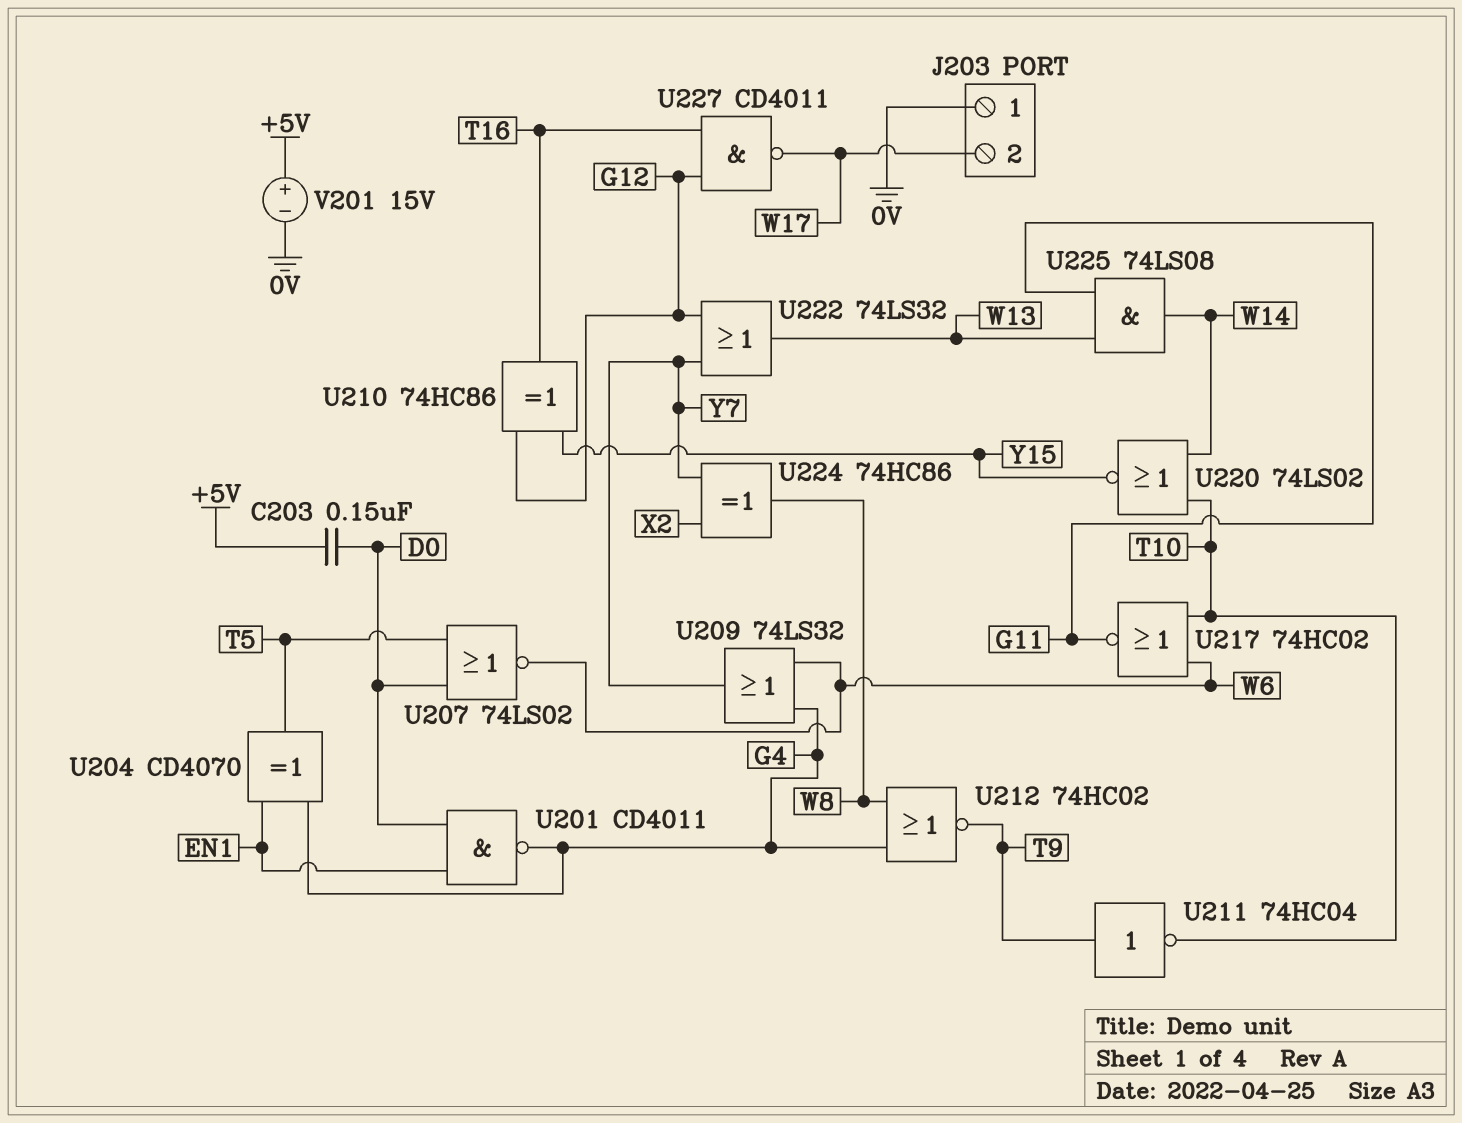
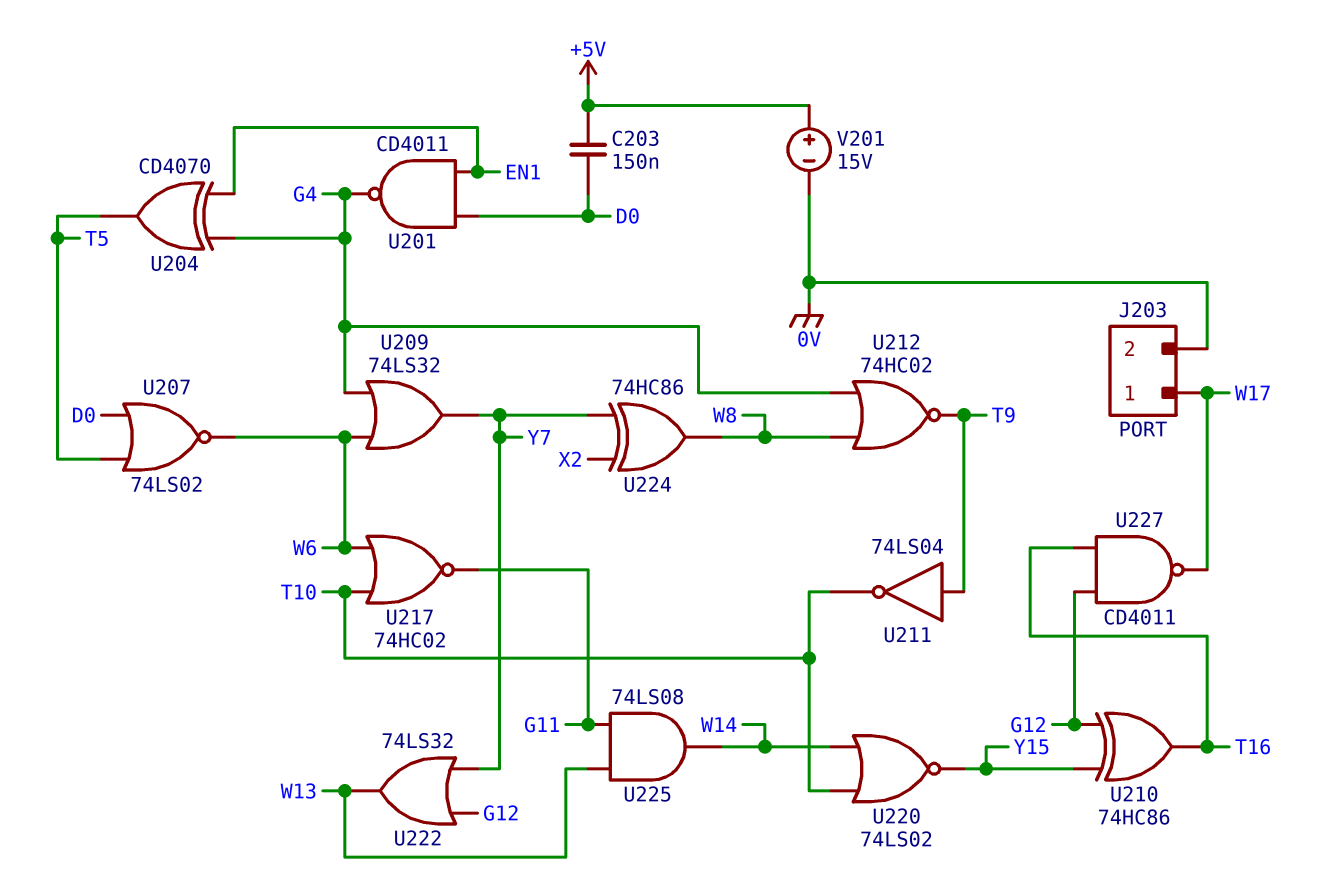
J203 pin 1: 0V -> W17
J203 pin 2: W17 -> 0V
U211: NOT 74HC04 (in T9, out T10) -> NOT 74LS04 (in T9, out T10)

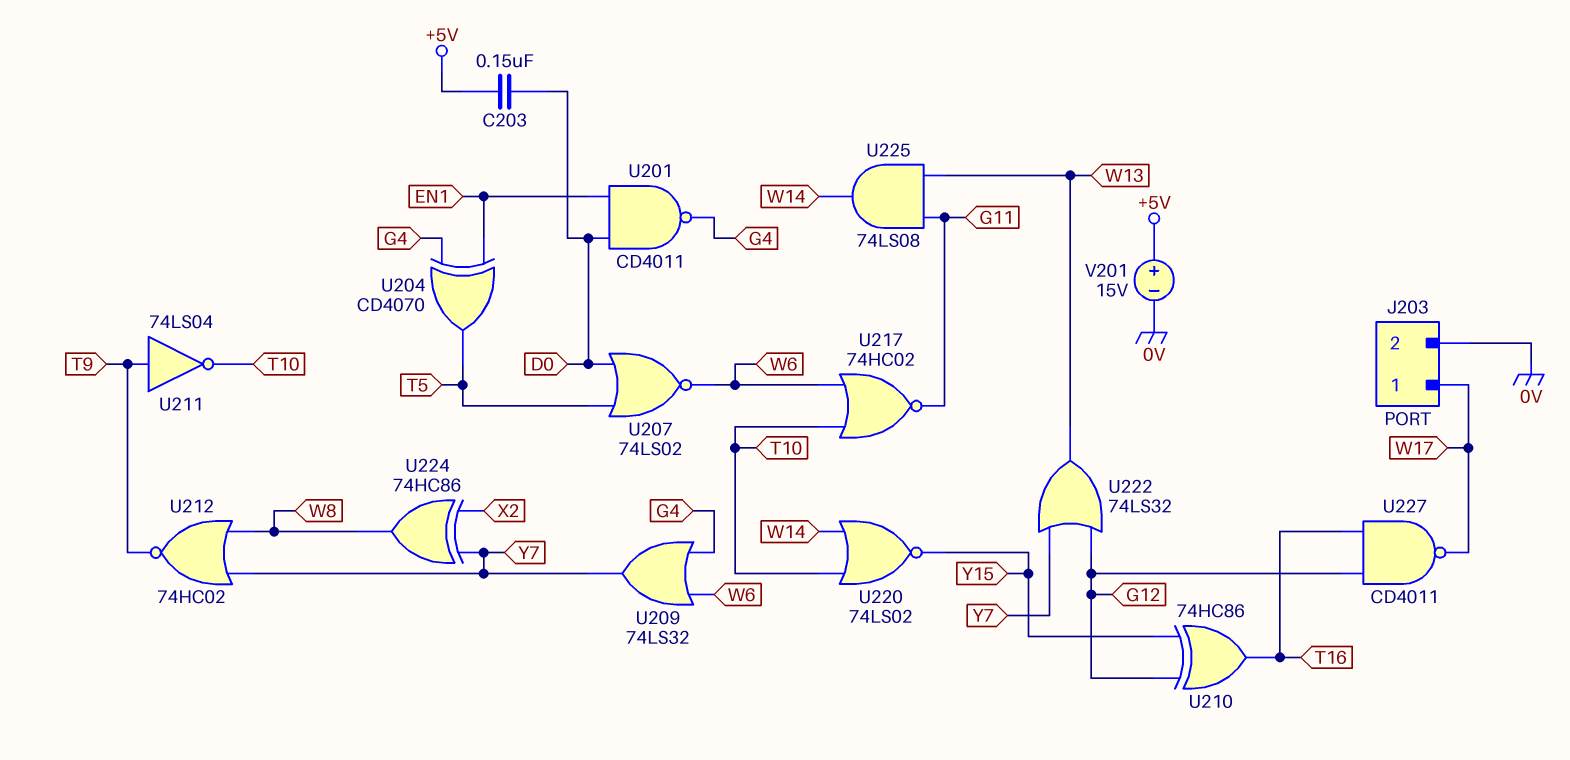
U212: NOR 74HC02 (in G4, in W8, out T9) -> NOR 74HC02 (in W8, in Y7, out T9)

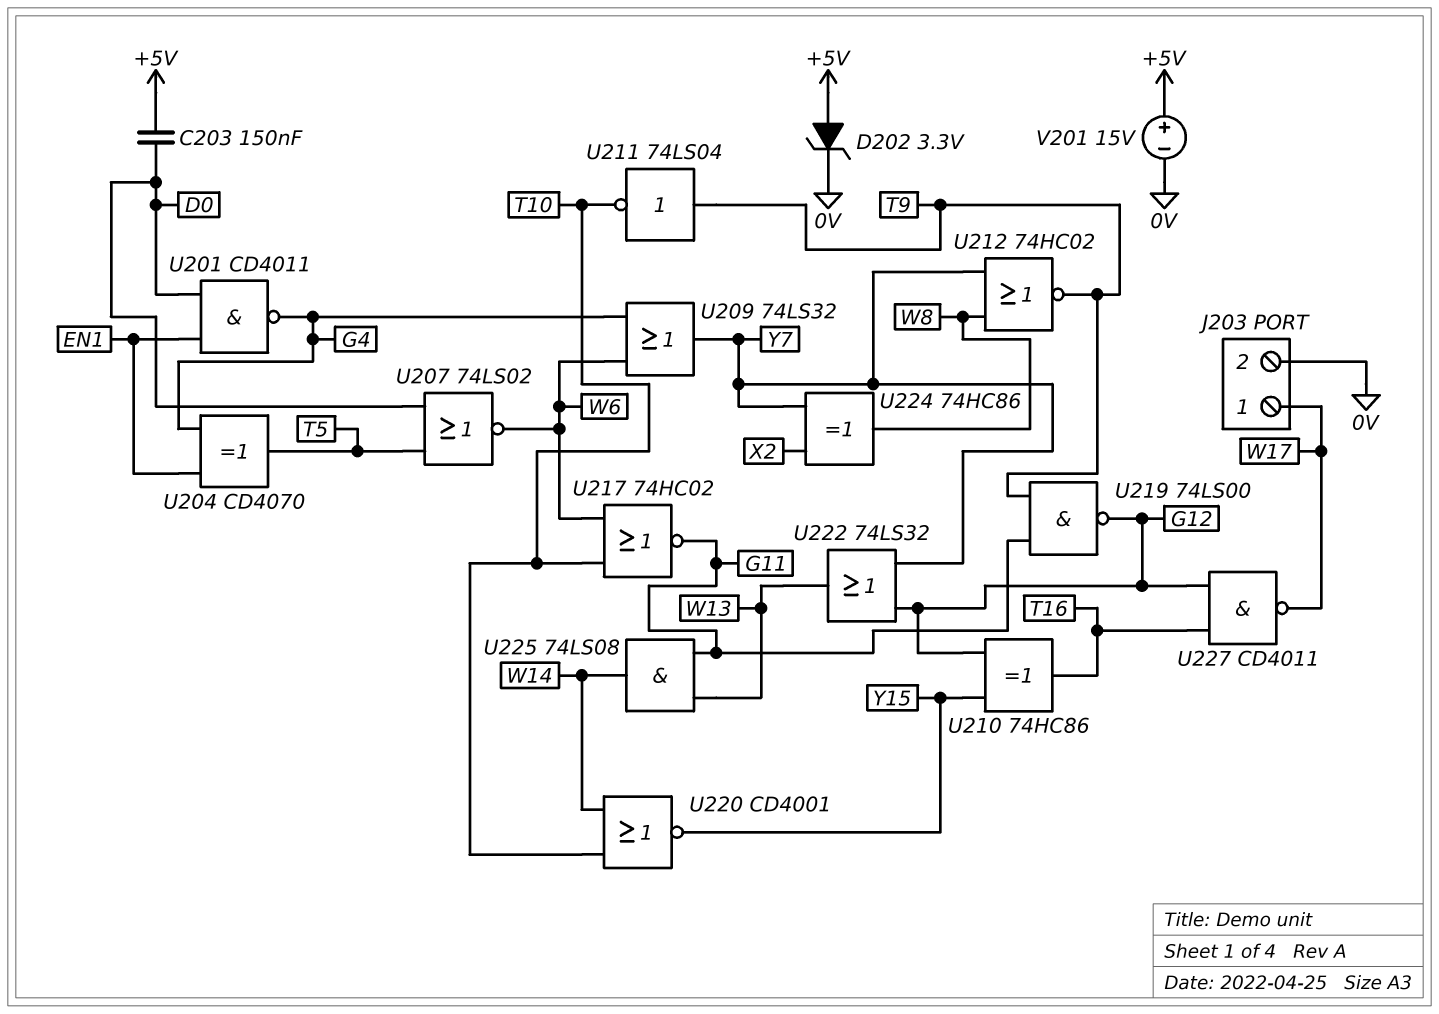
D202: none -> zener 3.3V (A +5V, K 0V)
U219: none -> NAND 74LS00 (in G11, in T9, out G12)
U220: NOR 74LS02 (in T10, in W14, out Y15) -> NOR CD4001 (in T10, in W14, out Y15)

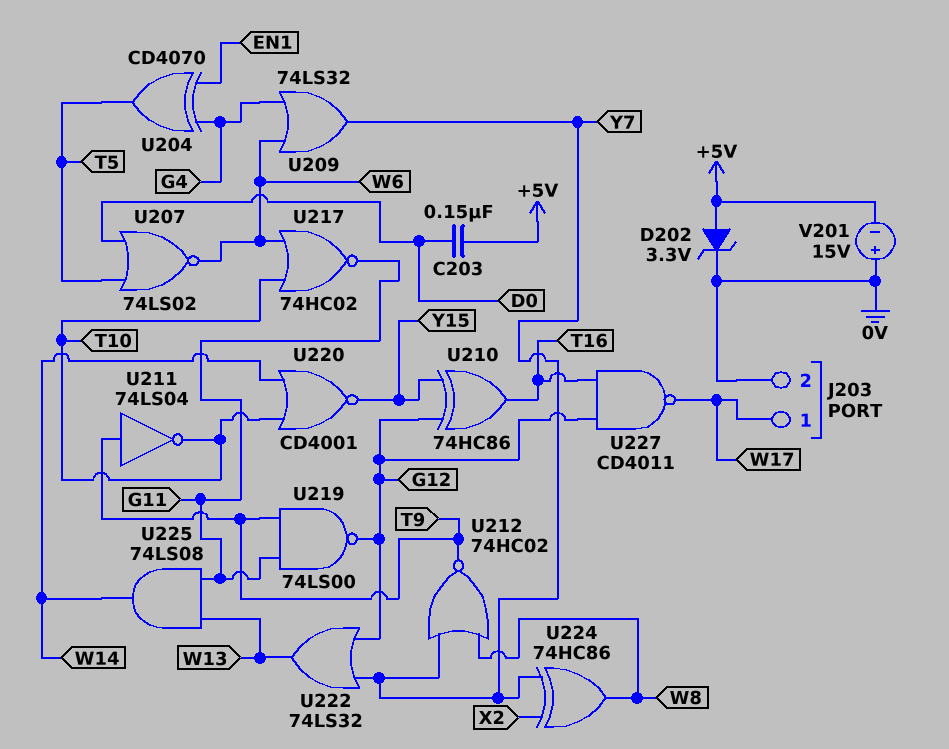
U201: NAND CD4011 (in D0, in EN1, out G4) -> none
V201: 15V (plus +5V, minus 0V) -> 15V (plus 0V, minus +5V)

